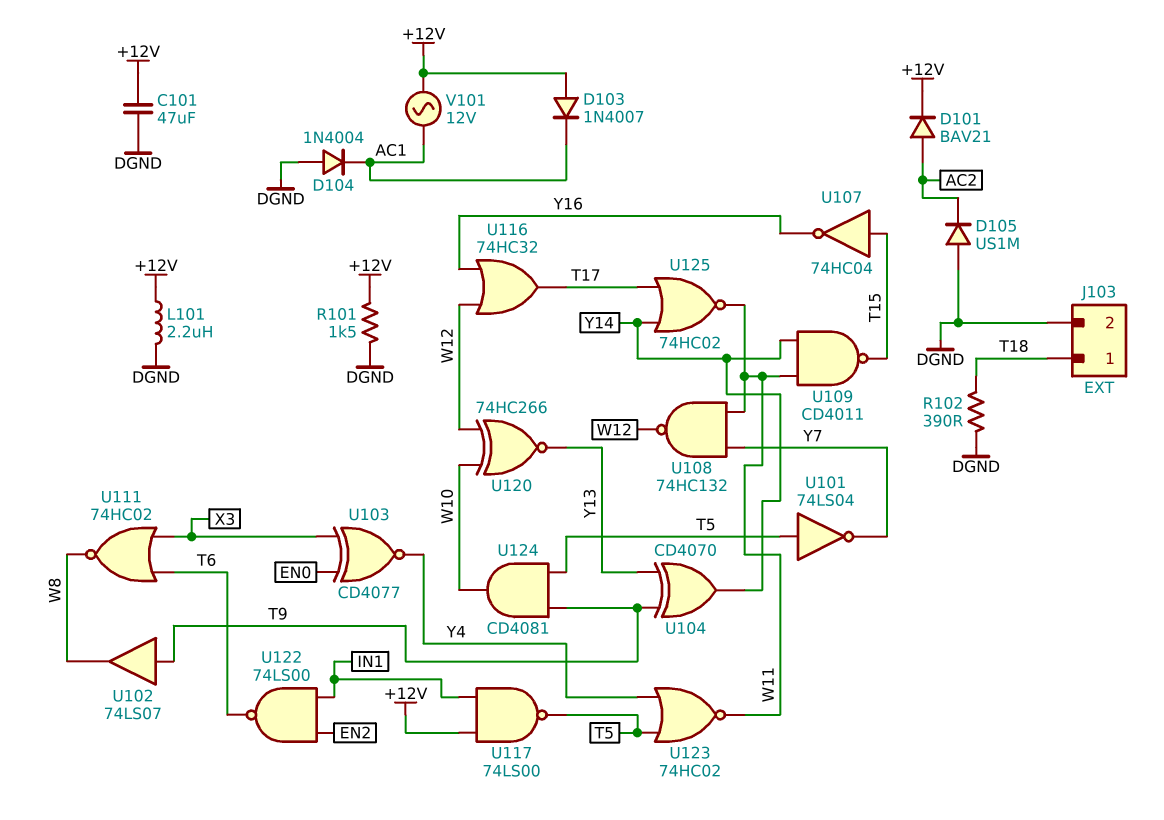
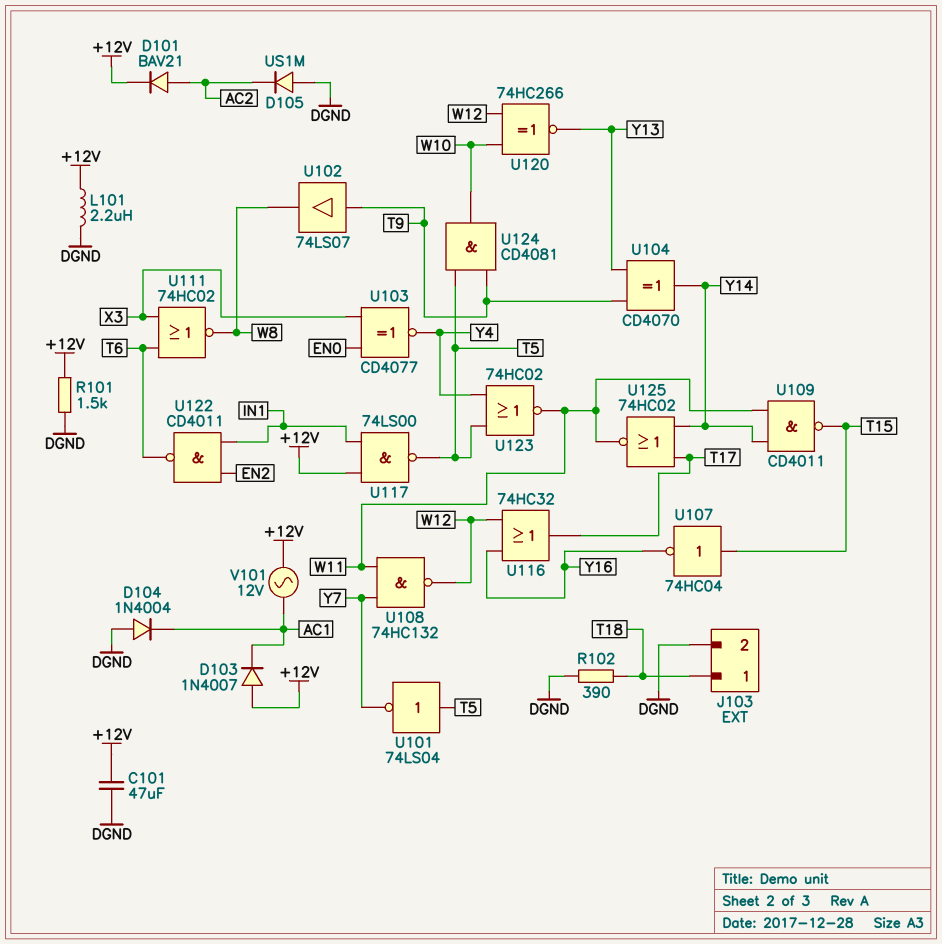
U122: NAND 74LS00 (in EN2, in IN1, out T6) -> NAND CD4011 (in EN2, in IN1, out T6)

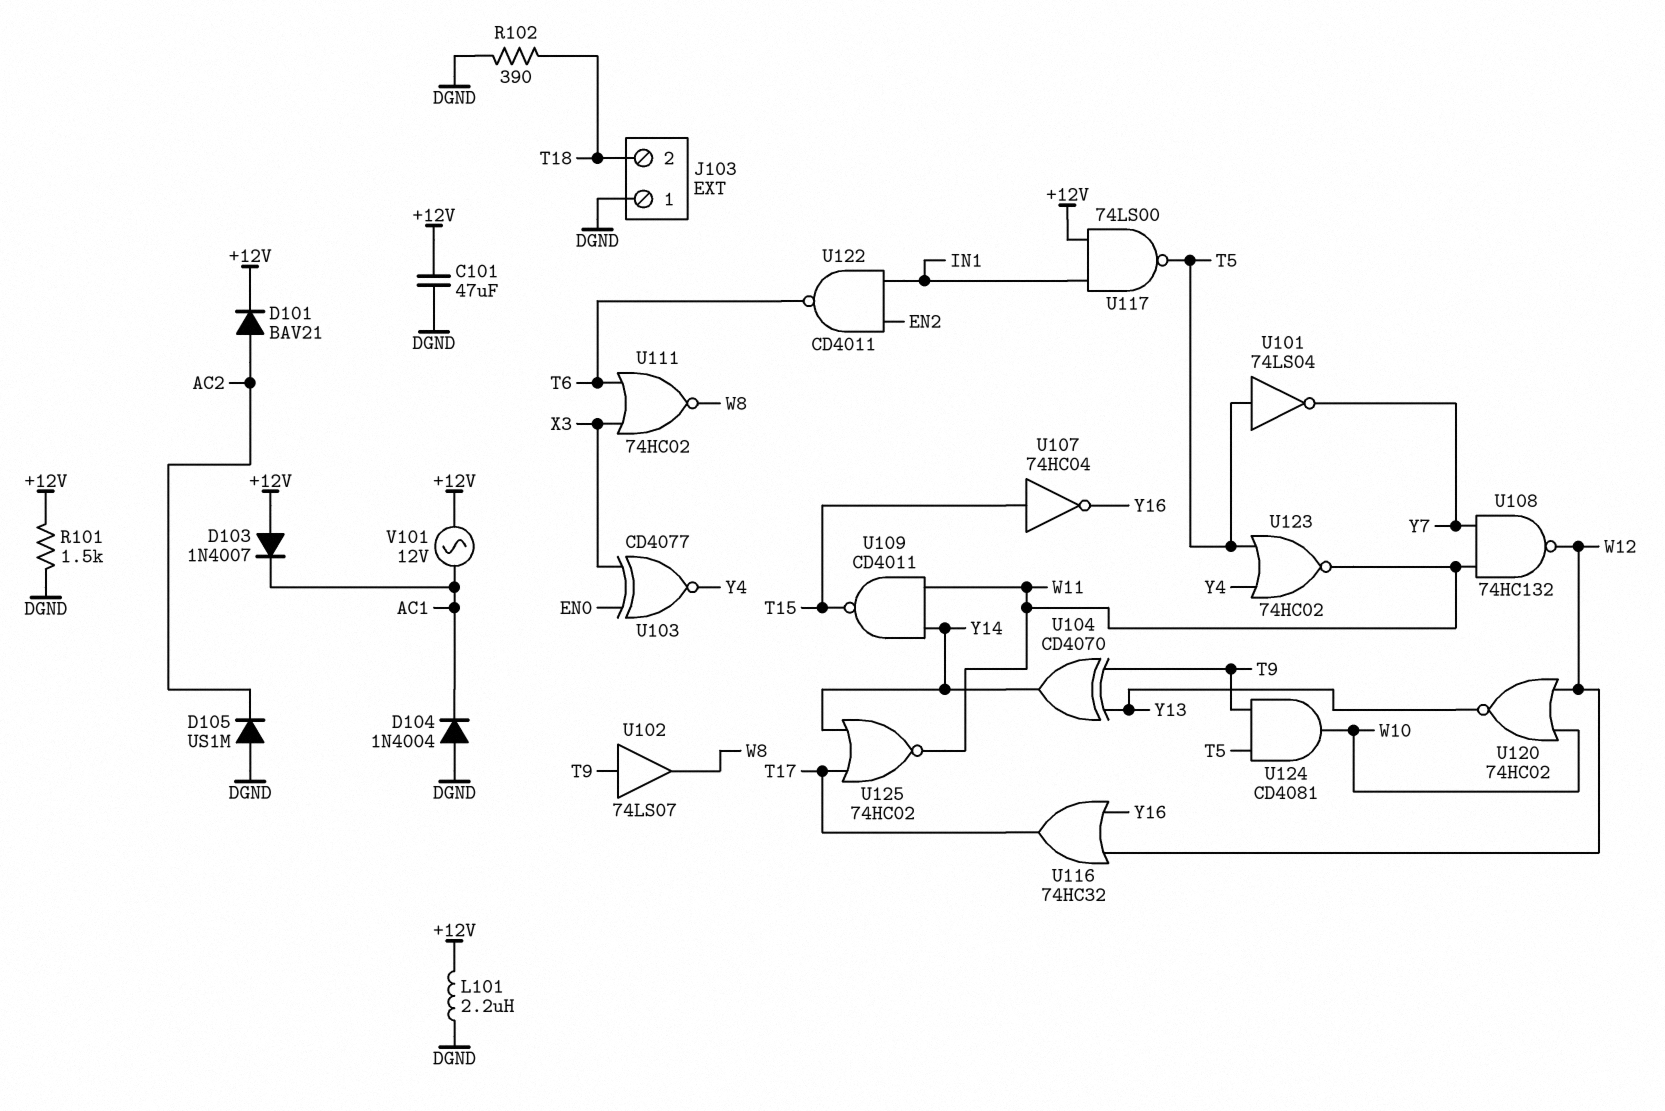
J103 pin 1: T18 -> DGND
J103 pin 2: DGND -> T18
U120: XNOR 74HC266 (in W10, in W12, out Y13) -> NOR 74HC02 (in W10, in W12, out Y13)

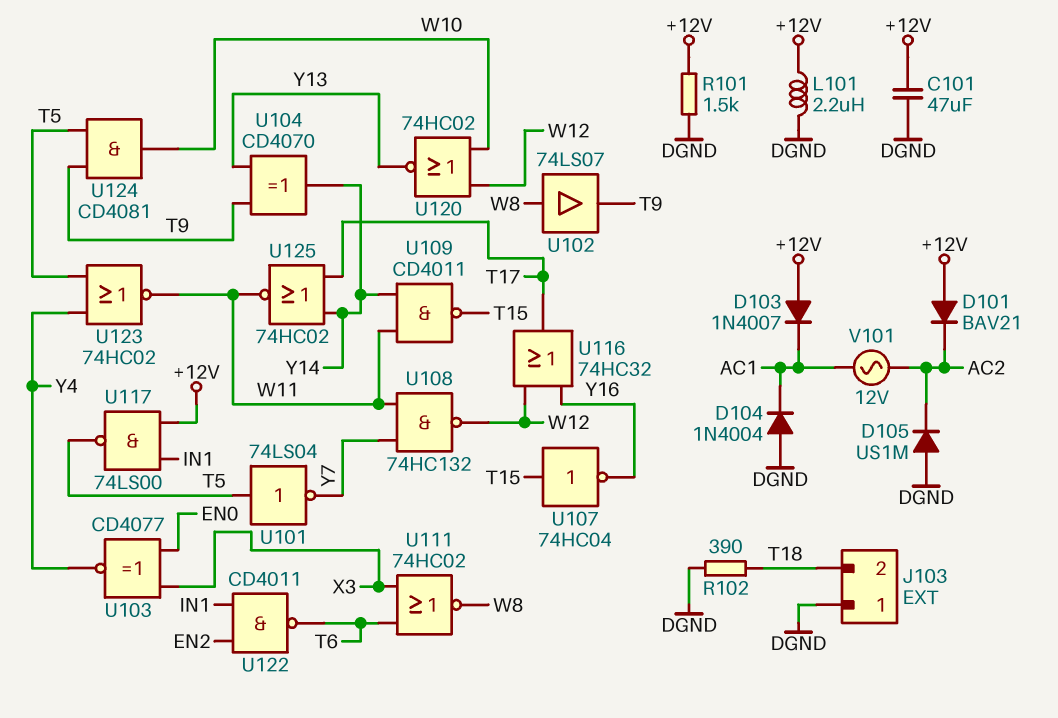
D101: diode BAV21 (A AC2, K +12V) -> diode BAV21 (A +12V, K AC2)
U102: buffer 74LS07 (in T9, out W8) -> buffer 74LS07 (in W8, out T9)
V101: AC 12V (+12V, AC1) -> AC 12V (AC1, AC2)

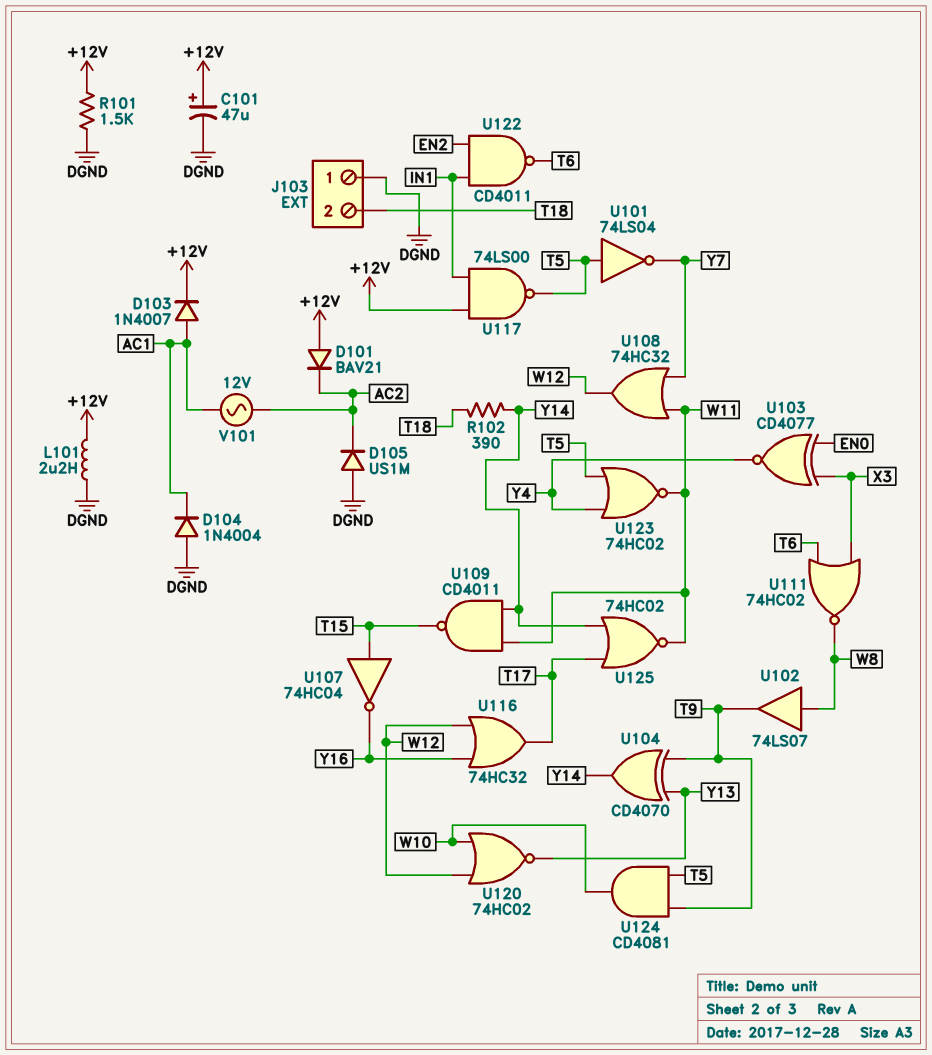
C101: 47uF (+12V, DGND) -> 47uF (plus +12V, minus DGND)
D103: diode 1N4007 (A +12V, K AC1) -> diode 1N4007 (A AC1, K +12V)
R102: 390 (DGND, T18) -> 390 (T18, Y14)
U108: NAND 74HC132 (in W11, in Y7, out W12) -> OR 74HC32 (in W11, in Y7, out W12)

